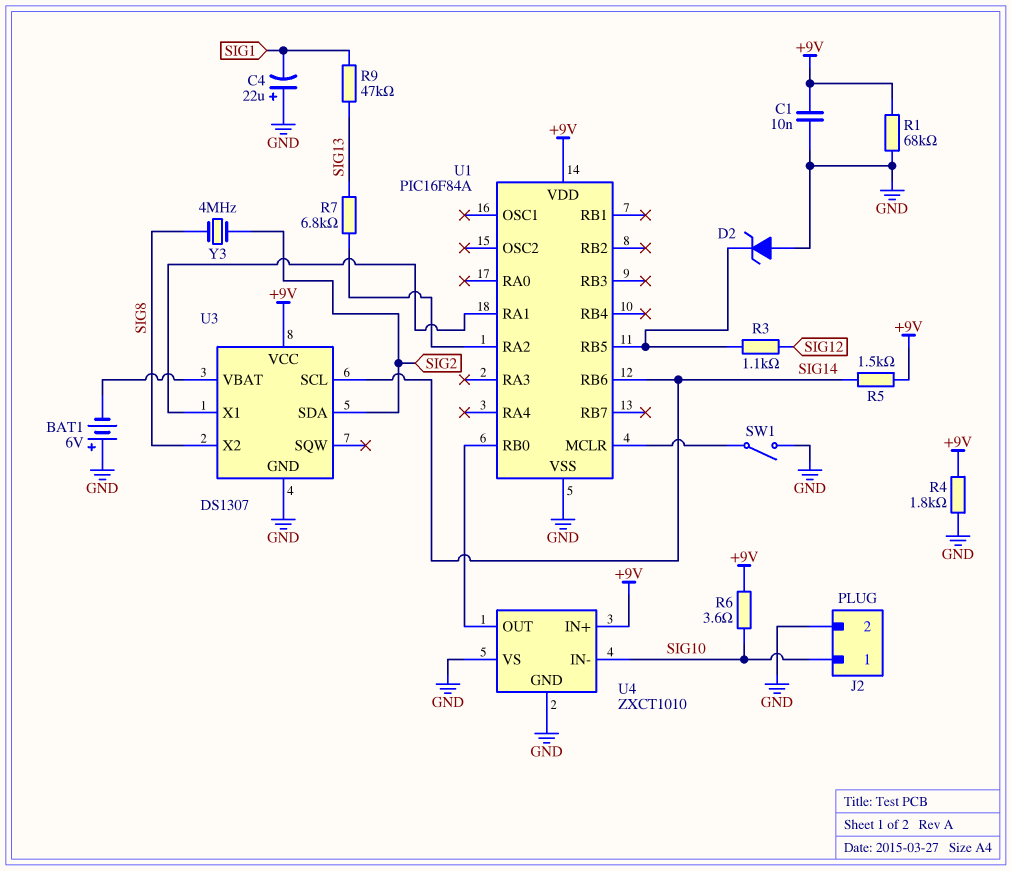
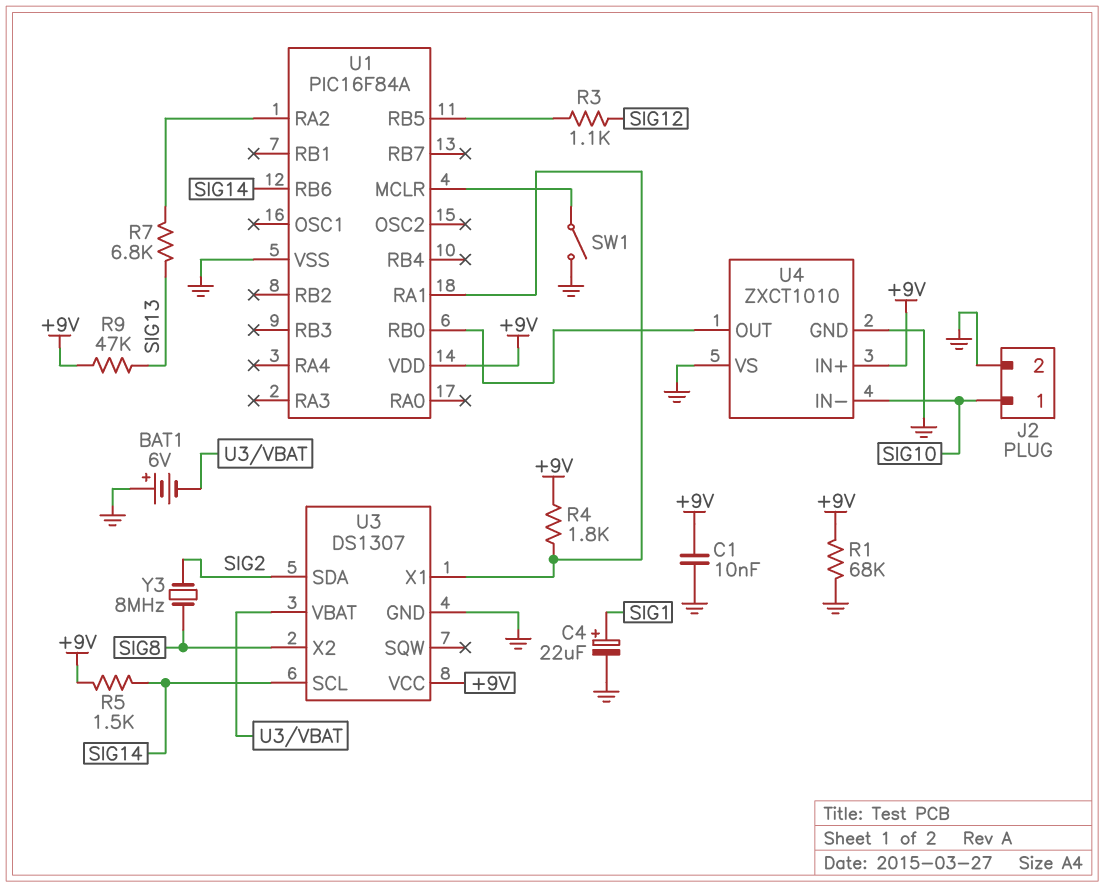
C4: 22uF (plus GND, minus SIG1) -> 22uF (plus SIG1, minus GND)
D2: zener (A GND, K U1/RB5) -> none
R4: 1.8k (+9V, GND) -> 1.8k (+9V, U1/RA1)
R6: 3.6 (+9V, SIG10) -> none
R9: 47k (SIG1, SIG13) -> 47k (+9V, SIG13)
Y3: 4MHz (SIG2, SIG8) -> 8MHz (SIG2, SIG8)

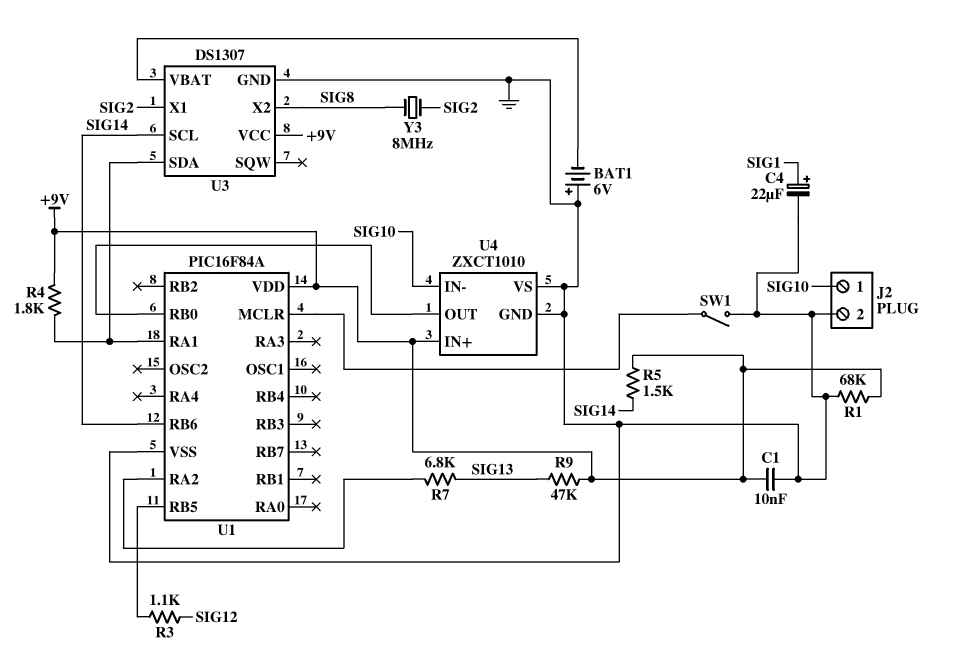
U3 pin SDA: SIG2 -> U1/RA1
U3 pin X1: U1/RA1 -> SIG2

